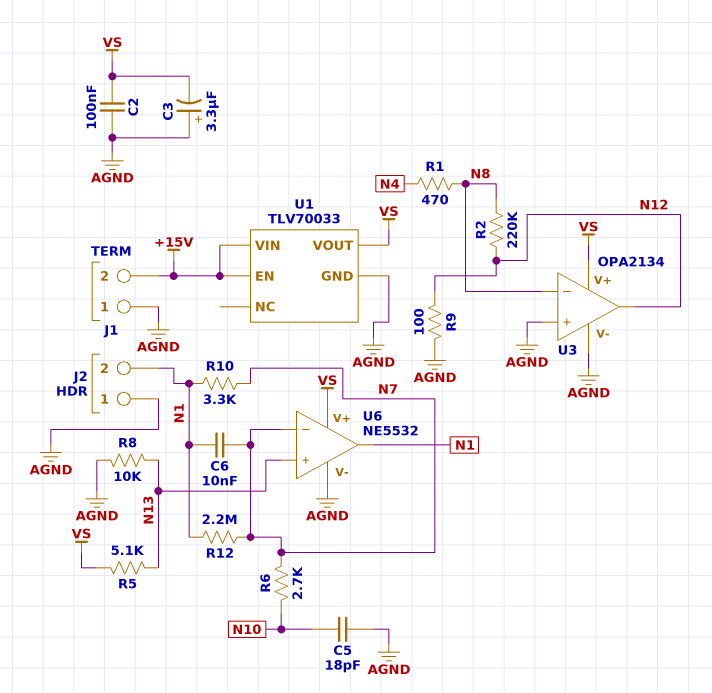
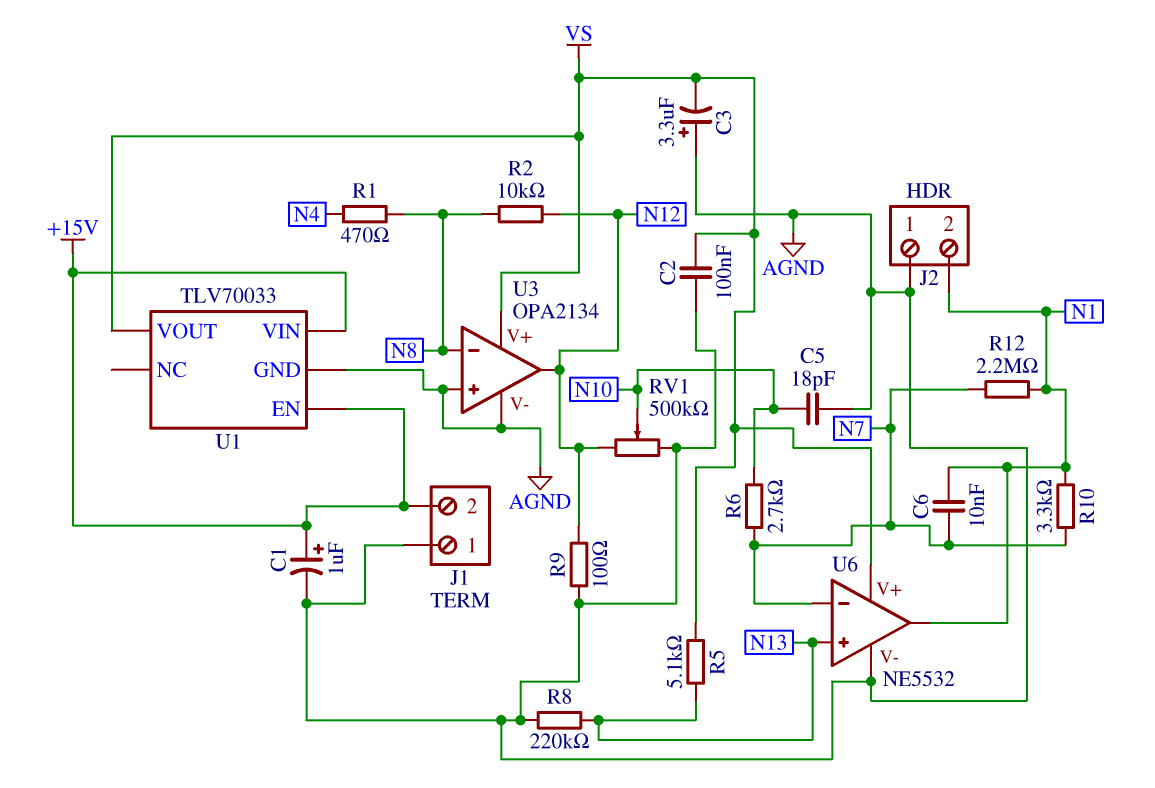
C1: none -> 1uF (plus +15V, minus AGND)
R2: 220k (N8, N12) -> 10k (N8, N12)
R8: 10k (AGND, N13) -> 220k (AGND, N13)
RV1: none -> 500k (AGND, N12, wiper N10)

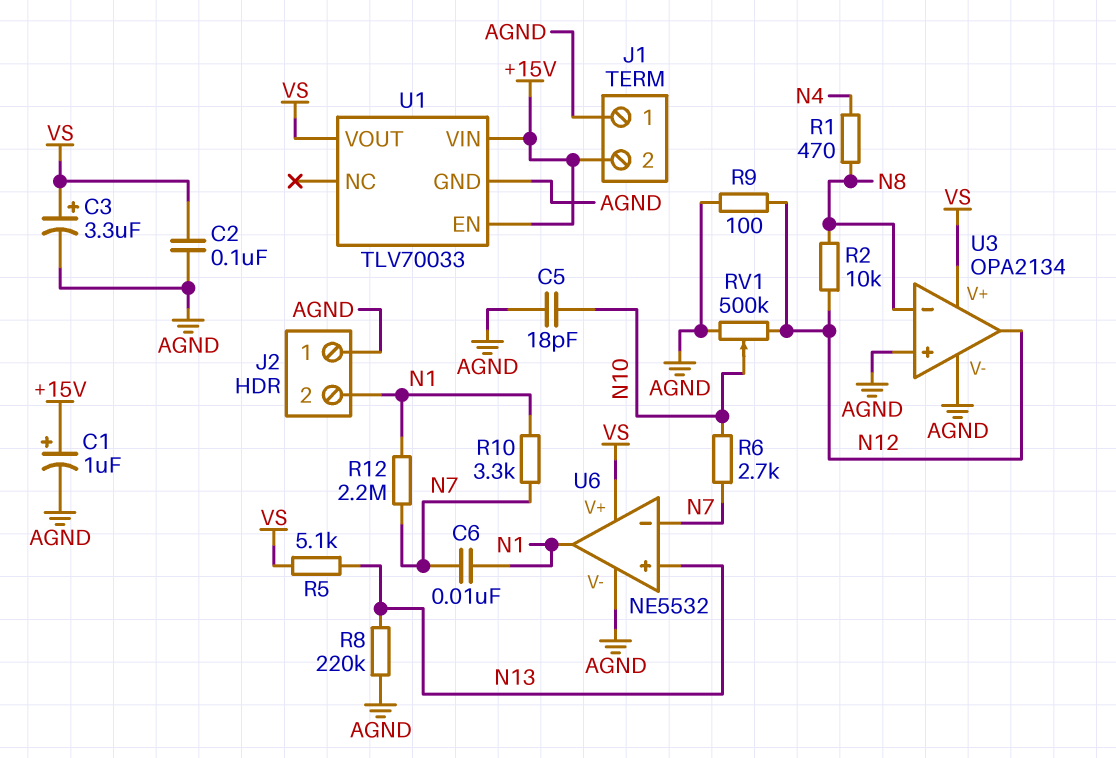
C3: 3.3uF (plus AGND, minus VS) -> 3.3uF (plus VS, minus AGND)

